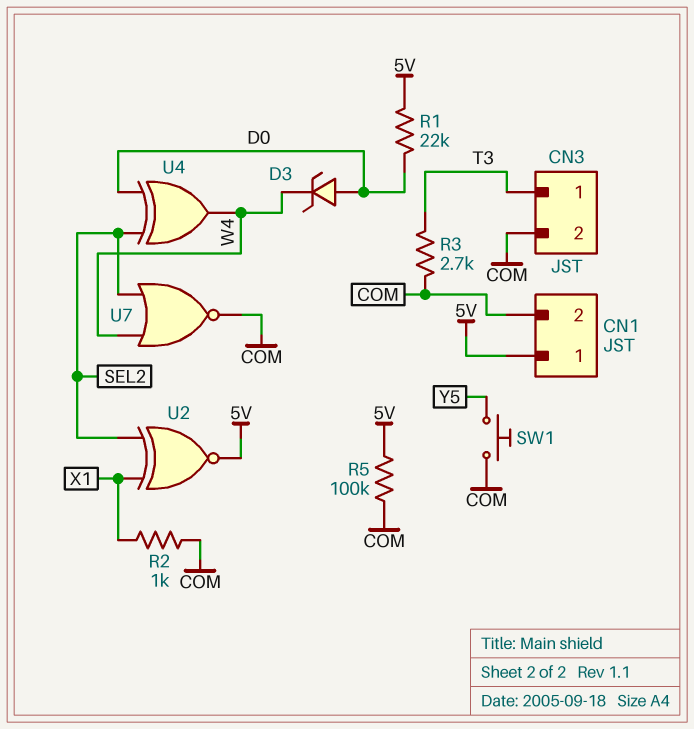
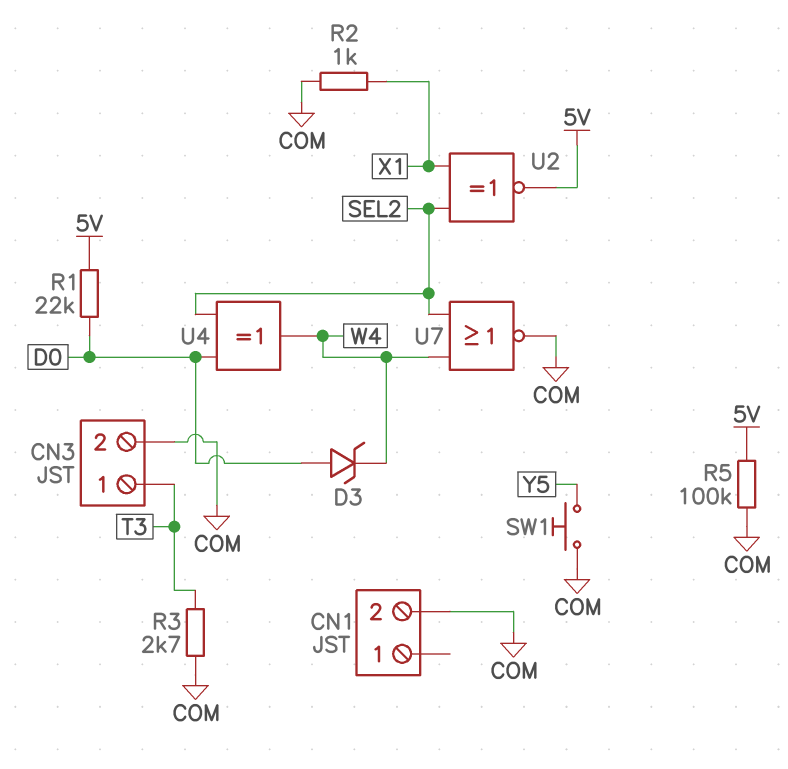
CN1 pin 1: 5V -> none

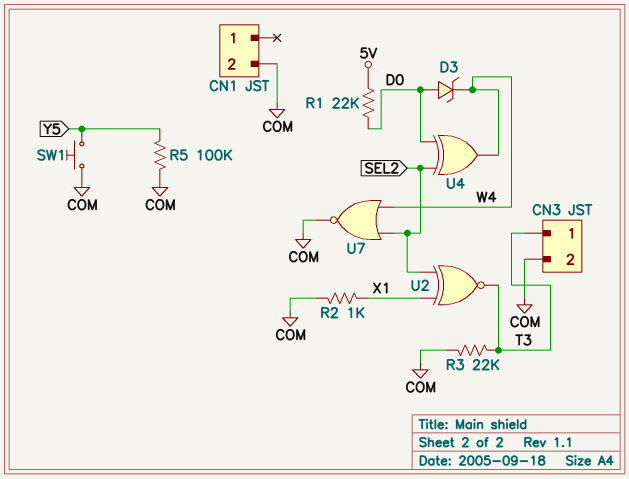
R3: 2.7k (COM, T3) -> 22k (COM, T3)
R5: 100k (5V, COM) -> 100k (COM, Y5)
U2: XNOR (in SEL2, in X1, out 5V) -> XNOR (in SEL2, in X1, out T3)

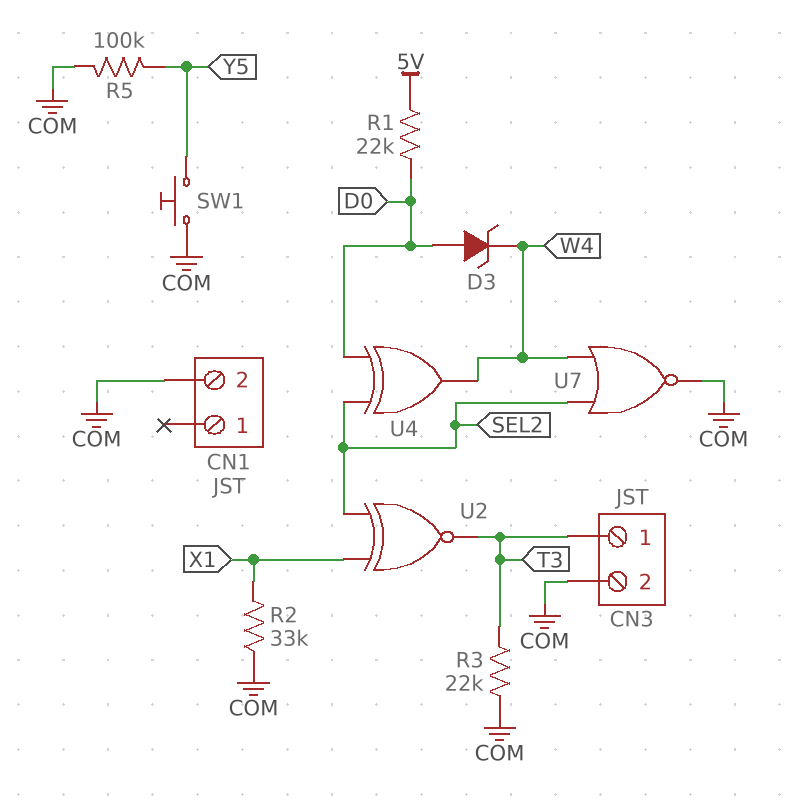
R2: 1k (COM, X1) -> 33k (COM, X1)

